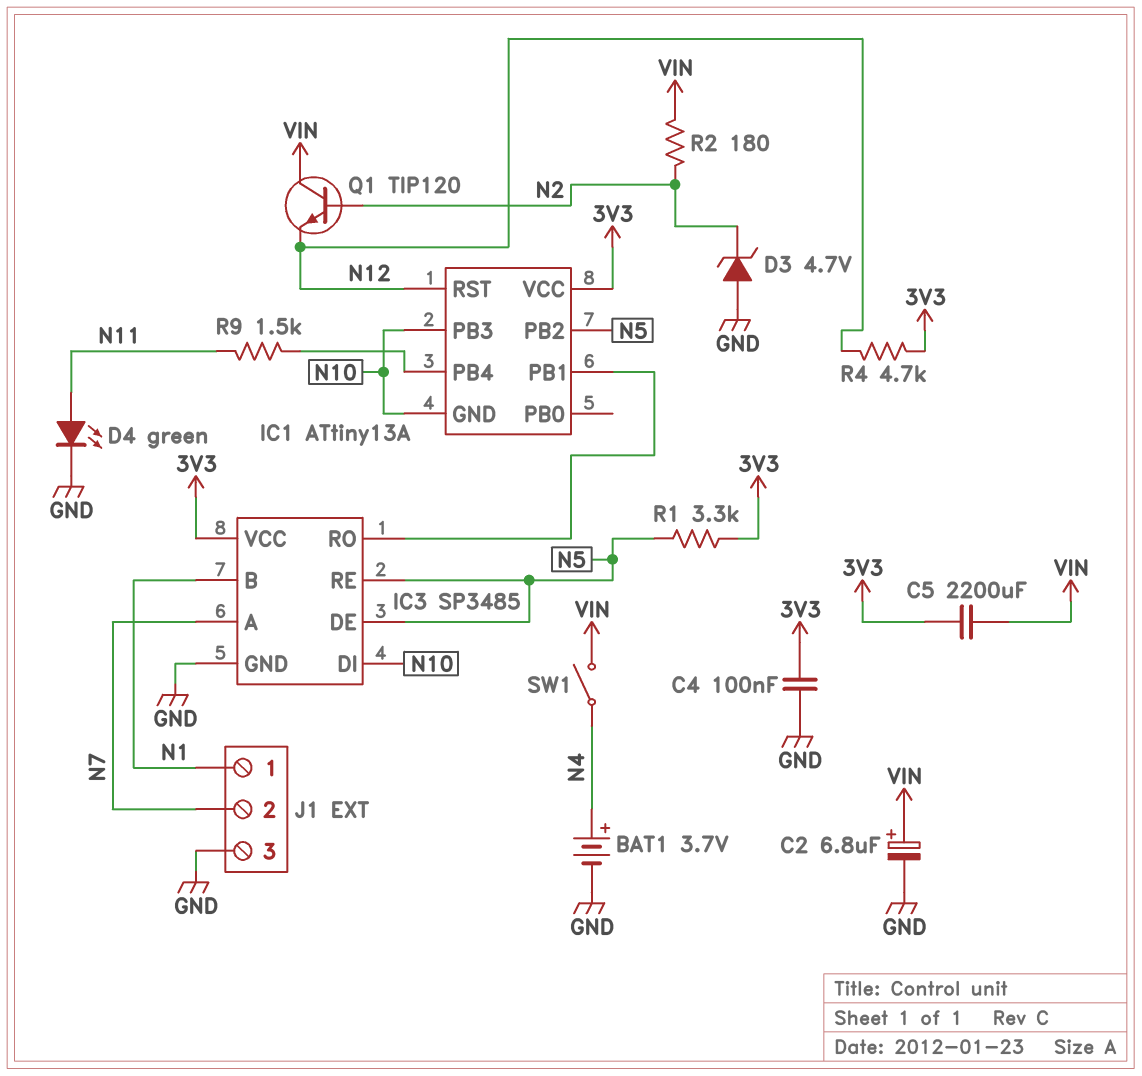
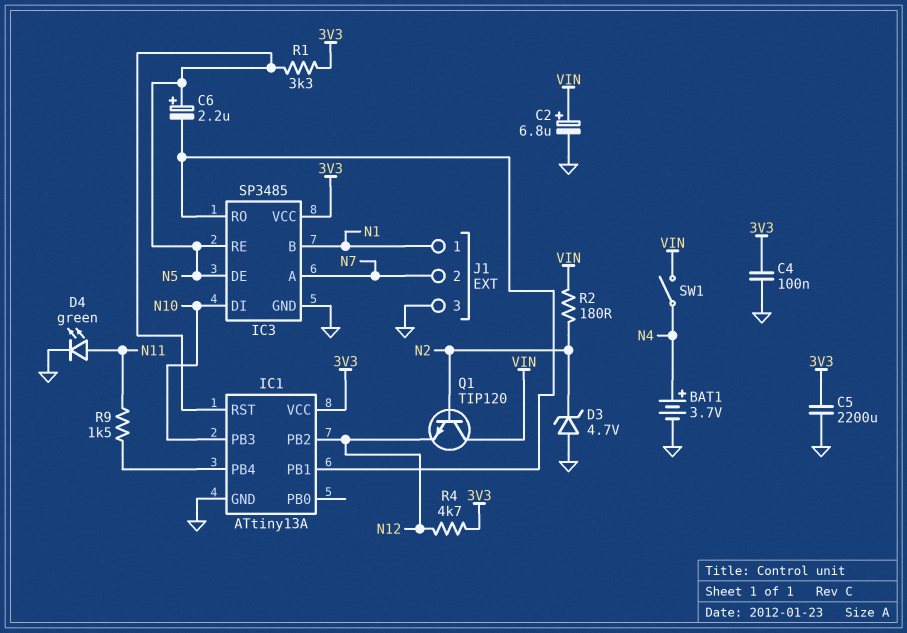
C5: 2200uF (3V3, VIN) -> 2200uF (3V3, GND)
C6: none -> 2.2uF (plus N5, minus IC1/PB1)
IC1 pin GND: N10 -> GND
IC1 pin PB2: N5 -> N12
IC1 pin RST: N12 -> N5

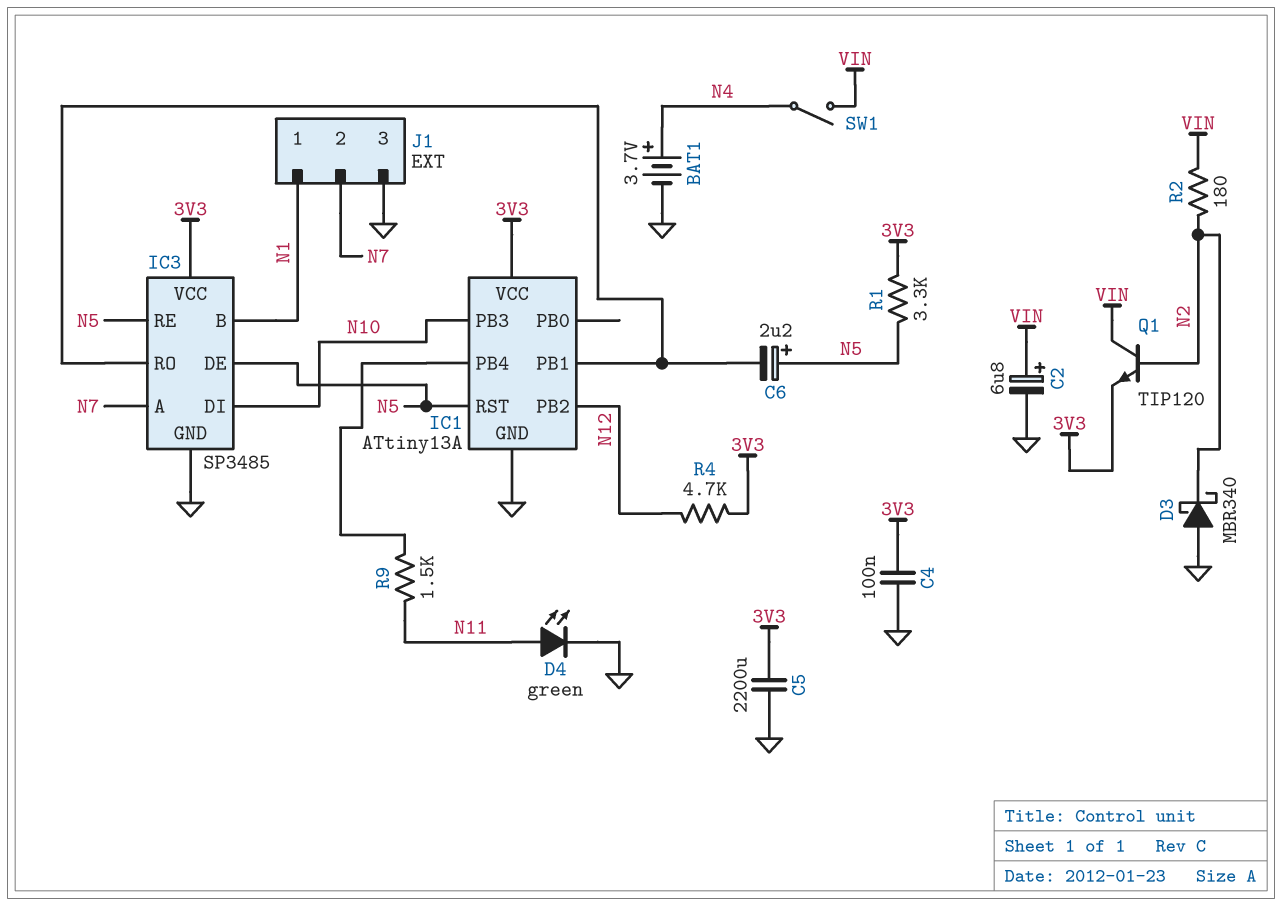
D3: zener 4.7V (A GND, K N2) -> schottky MBR340 (A GND, K N2)
Q1: NPN TIP120 (B N2, C VIN, E N12) -> NPN TIP120 (B N2, C VIN, E 3V3)

